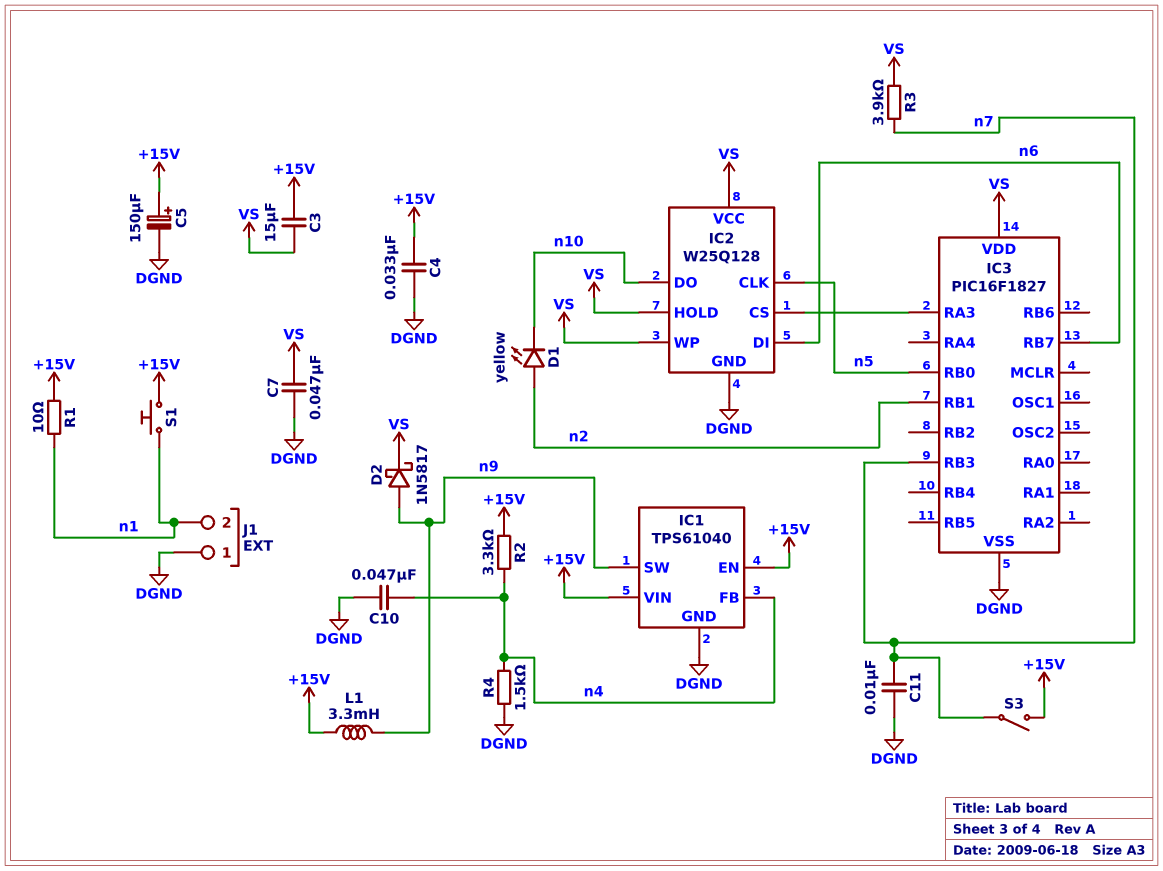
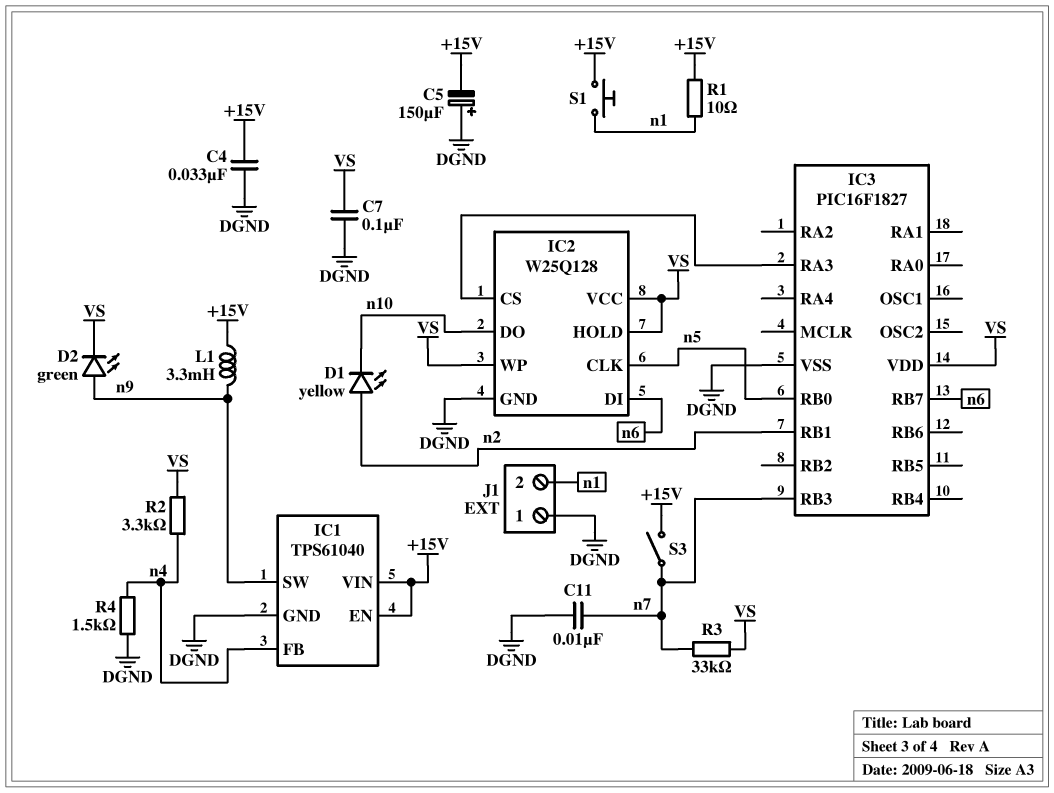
C3: 15uF (+15V, VS) -> none
C5: 150uF (plus +15V, minus DGND) -> 150uF (plus DGND, minus +15V)
C7: 47nF (DGND, VS) -> 100nF (DGND, VS)
C10: 47nF (DGND, n4) -> none
D2: schottky 1N5817 (A n9, K VS) -> LED green (A n9, K VS)
R2: 3.3k (+15V, n4) -> 3.3k (VS, n4)
R3: 3.9k (VS, n7) -> 33k (VS, n7)

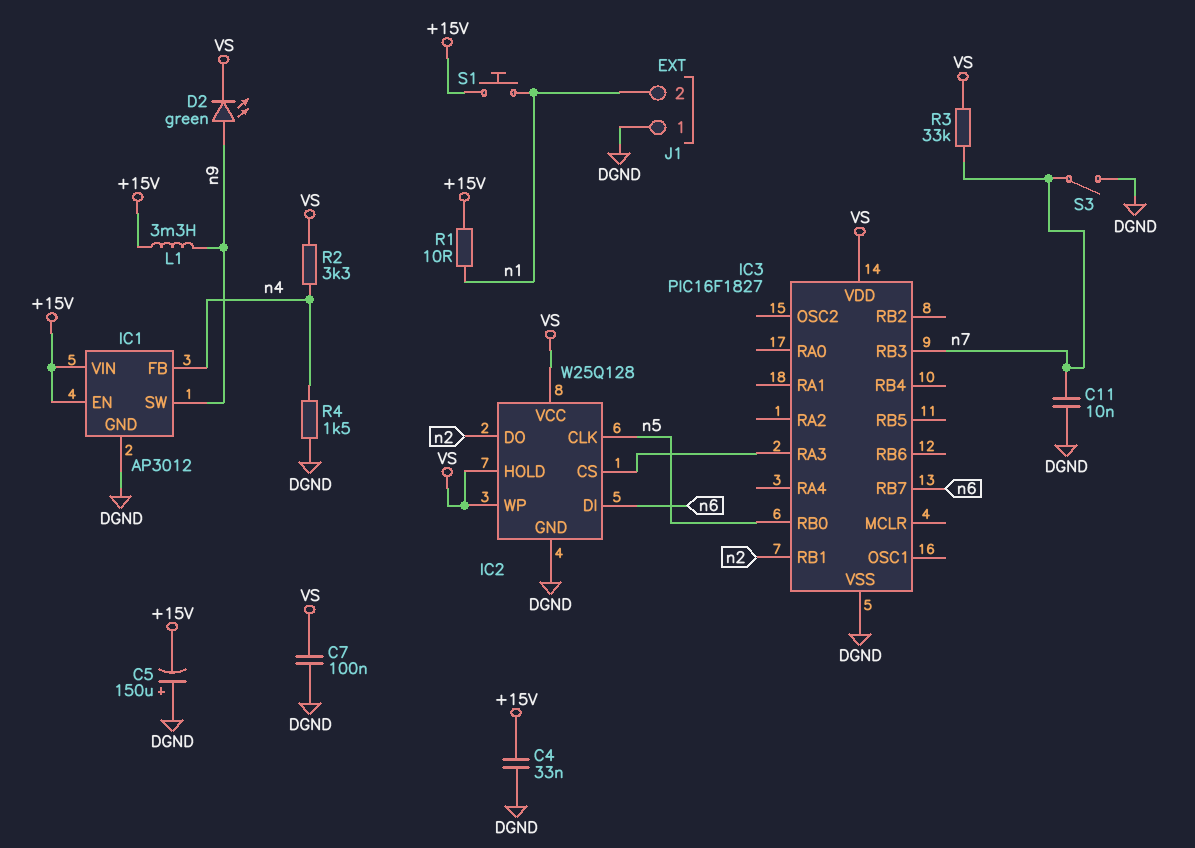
D1: LED yellow (A n2, K n10) -> none
IC1: TPS61040 -> AP3012
IC2 pin DO: n10 -> n2
S3: switch (+15V, n7) -> switch (DGND, n7)

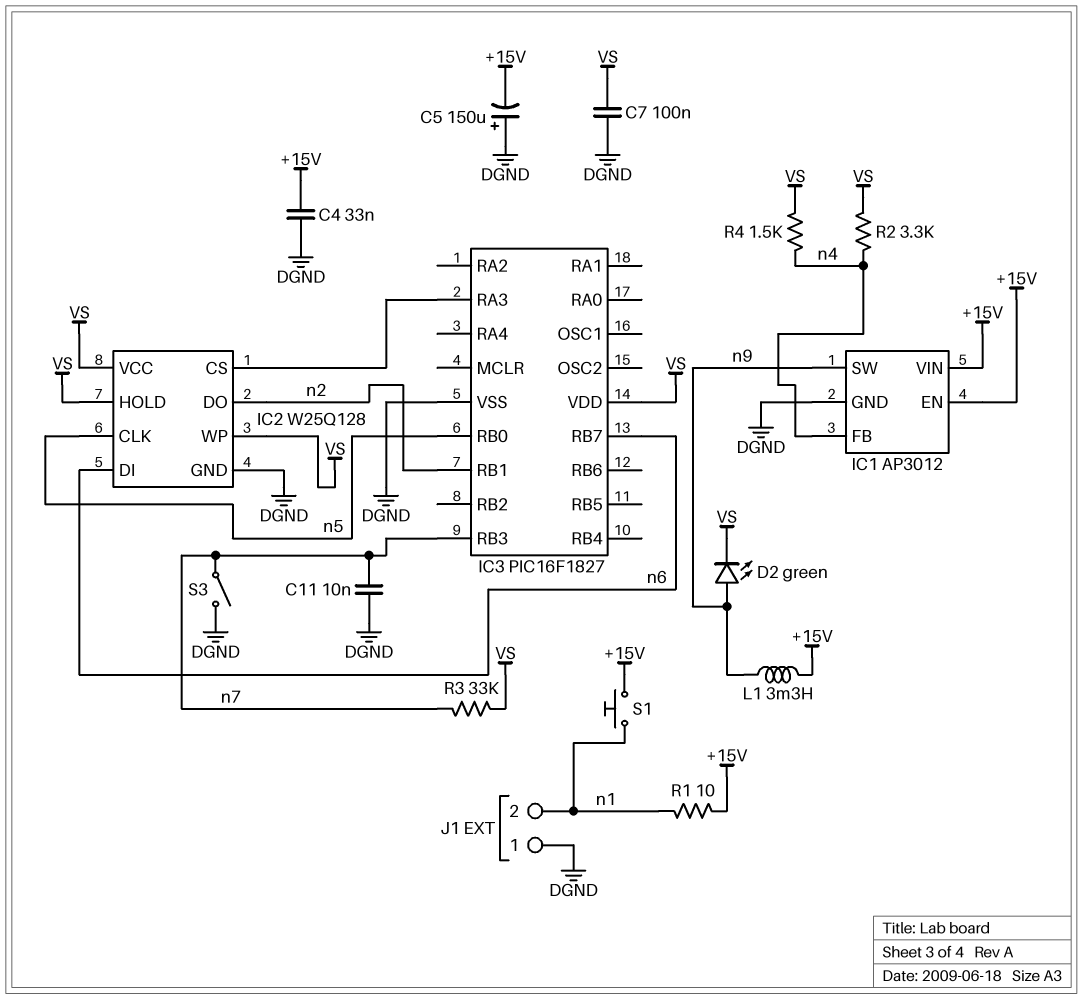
R4: 1.5k (DGND, n4) -> 1.5k (VS, n4)

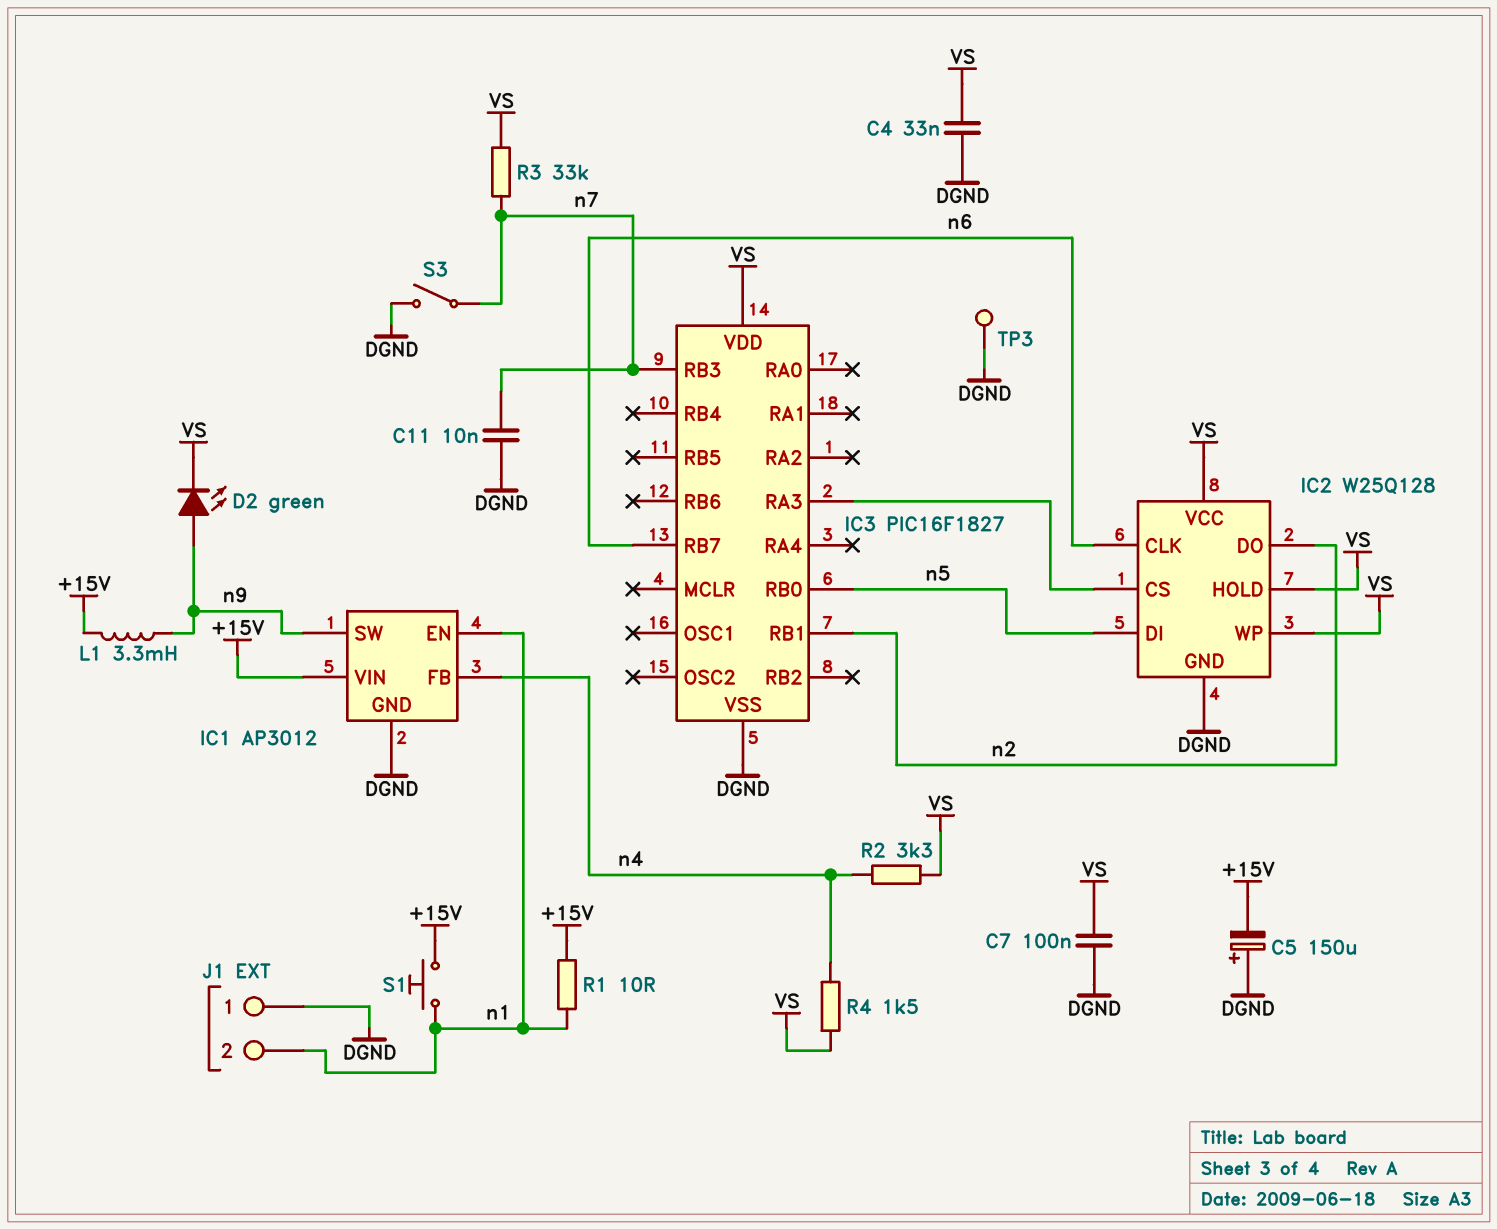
C4: 33nF (+15V, DGND) -> 33nF (DGND, VS)
IC1 pin EN: +15V -> n1
IC2 pin CLK: n5 -> n6
IC2 pin DI: n6 -> n5
TP3: none -> test point (DGND)

